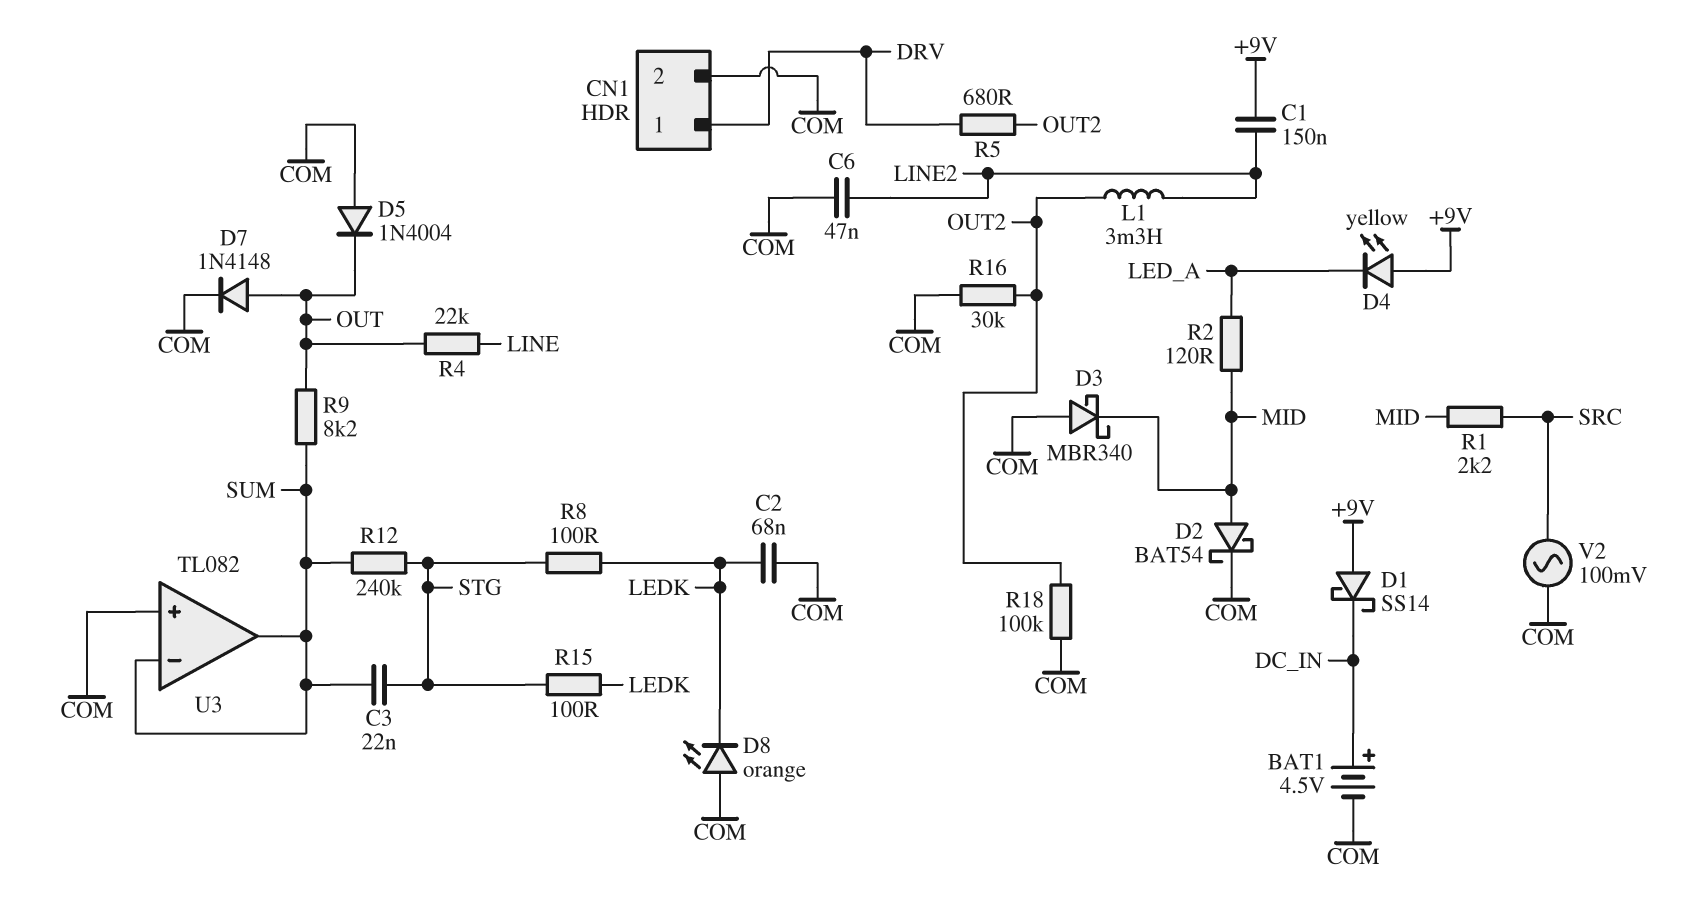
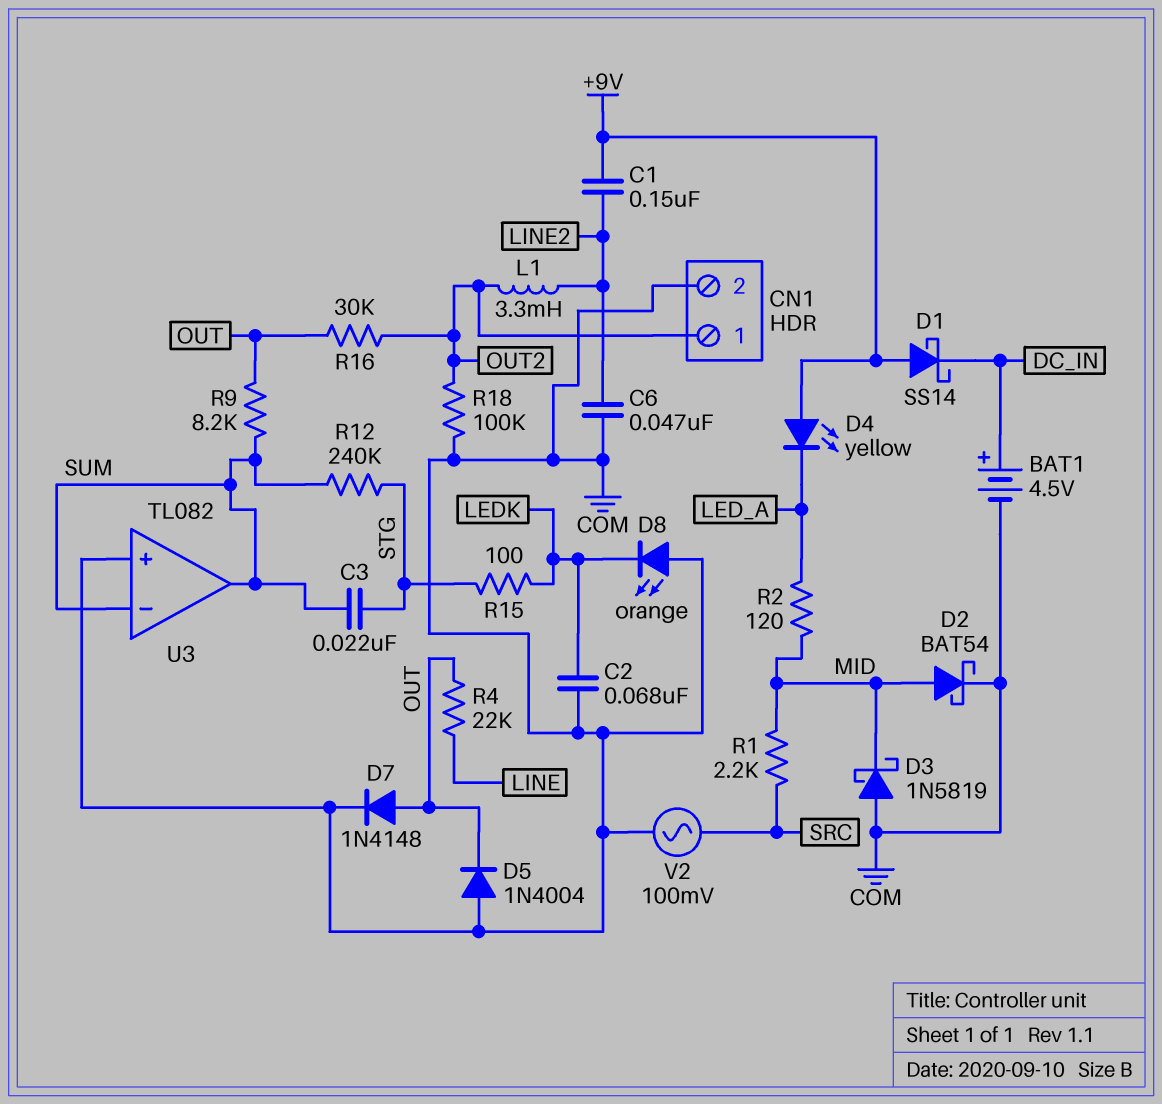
CN1 pin 1: DRV -> OUT2
D3: schottky MBR340 (A COM, K MID) -> schottky 1N5819 (A COM, K MID)
R5: 680 (DRV, OUT2) -> none
R8: 100 (LEDK, STG) -> none
R16: 30k (COM, OUT2) -> 30k (OUT, OUT2)

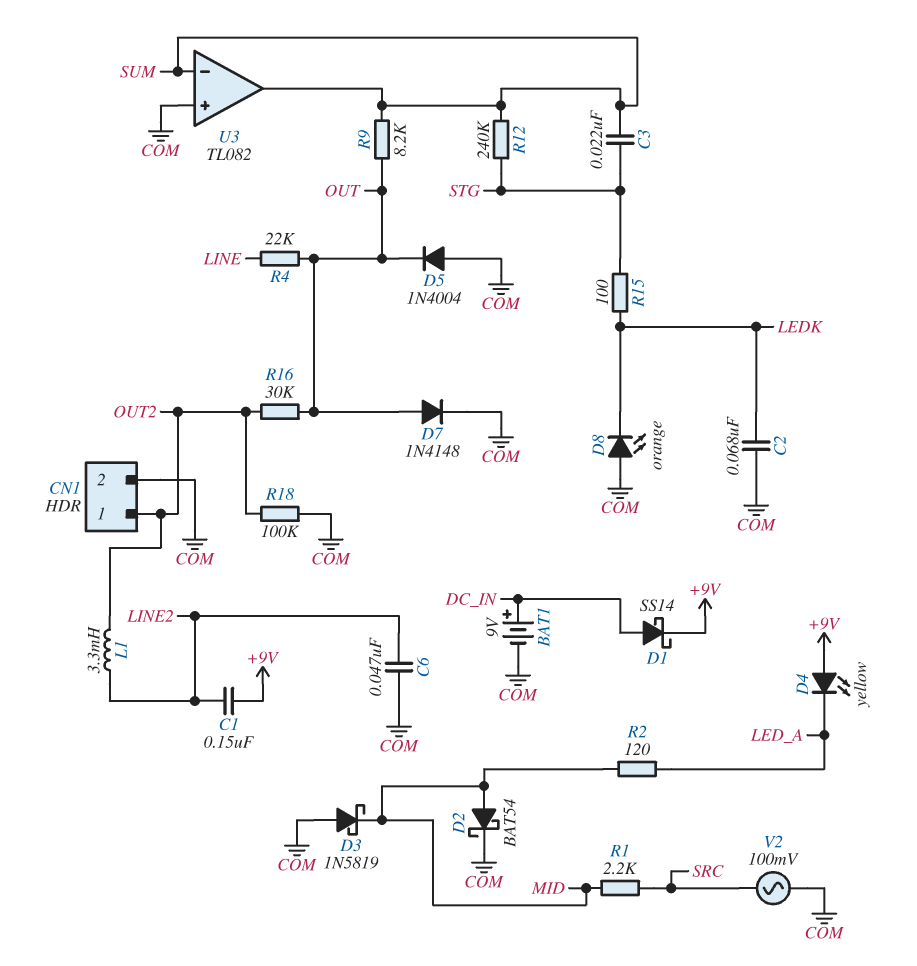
BAT1: 4.5V (plus DC_IN, minus COM) -> 9V (plus DC_IN, minus COM)
D1: schottky SS14 (A +9V, K DC_IN) -> schottky SS14 (A DC_IN, K +9V)

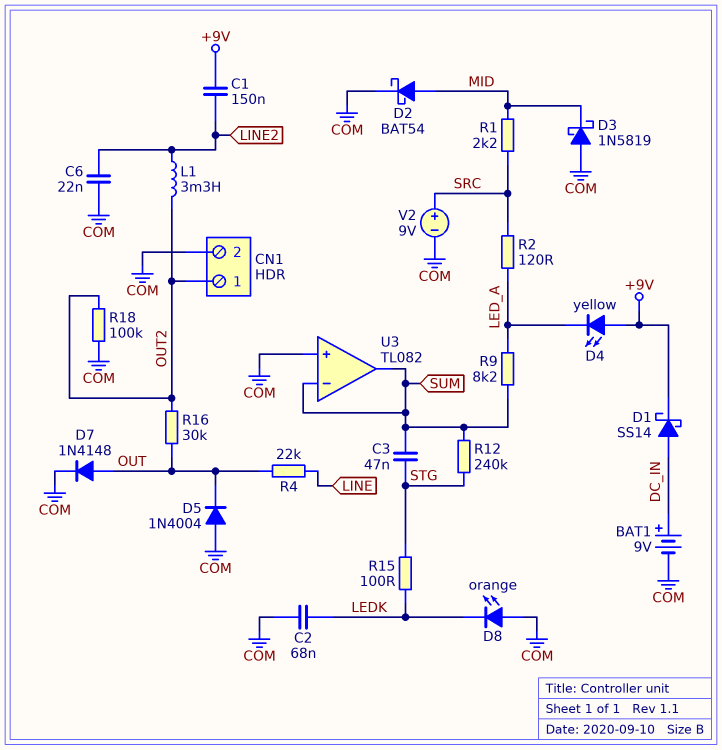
C3: 22nF (STG, SUM) -> 47nF (STG, SUM)
C6: 47nF (COM, LINE2) -> 22nF (COM, LINE2)
R2: 120 (LED_A, MID) -> 120 (LED_A, SRC)
R9: 8.2k (OUT, SUM) -> 8.2k (LED_A, SUM)
V2: AC 100mV (COM, SRC) -> 9V (plus SRC, minus COM)

